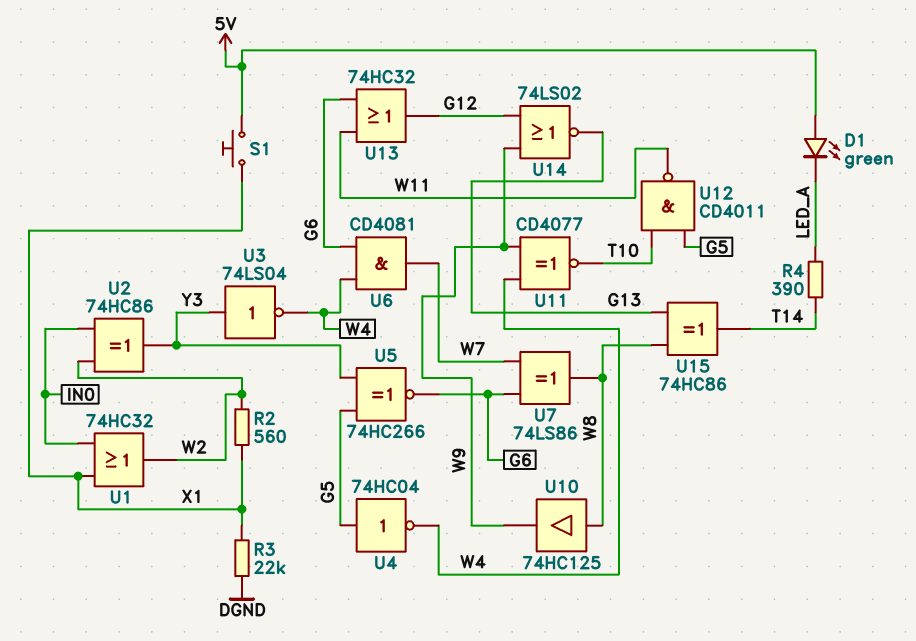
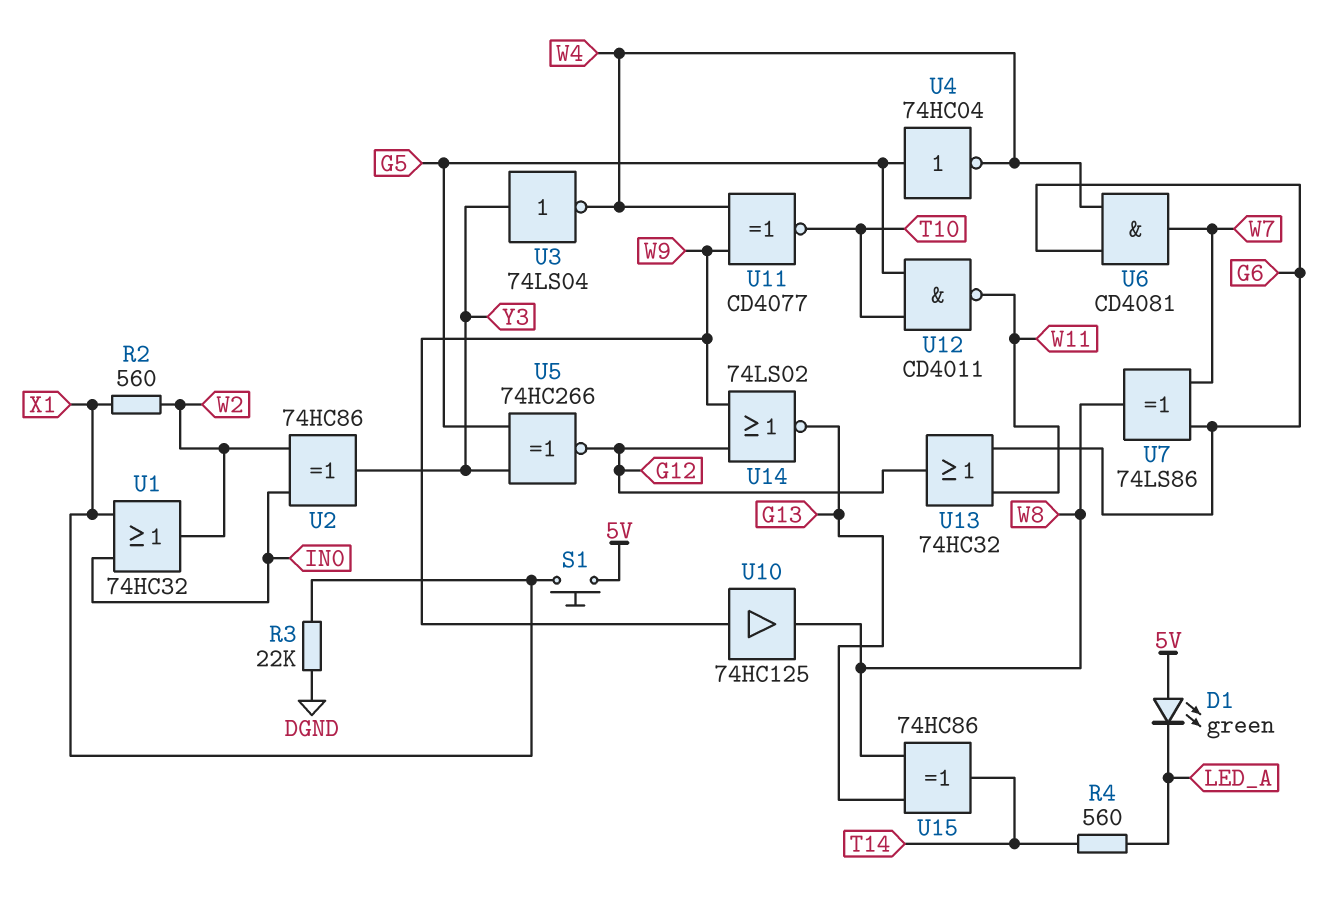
R4: 390 (LED_A, T14) -> 560 (LED_A, T14)
U5: XNOR 74HC266 (in G5, in Y3, out G6) -> XNOR 74HC266 (in G5, in Y3, out G12)
U10: buffer 74HC125 (in W8, out W9) -> buffer 74HC125 (in W9, out W8)

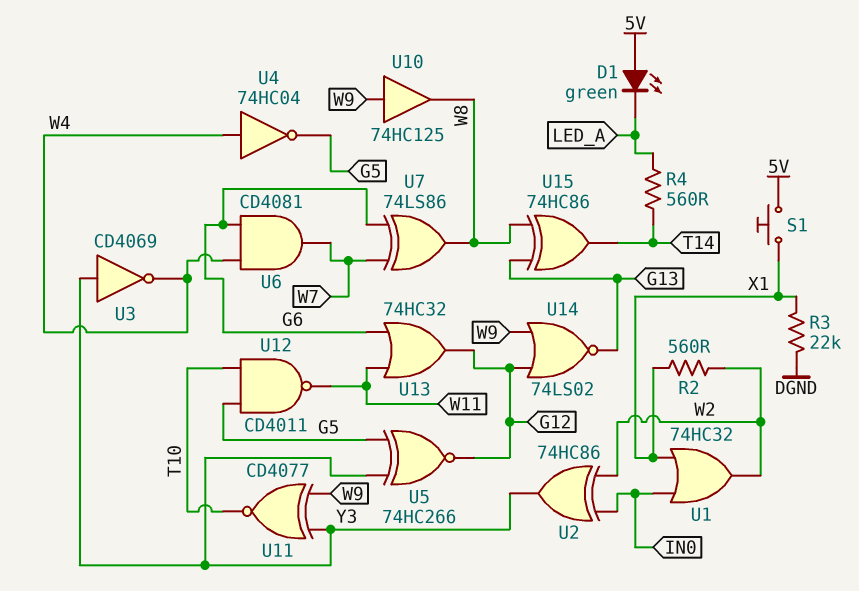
U3: NOT 74LS04 (in Y3, out W4) -> NOT CD4069 (in Y3, out W4)
U4: NOT 74HC04 (in G5, out W4) -> NOT 74HC04 (in W4, out G5)
U11: XNOR CD4077 (in W4, in W9, out T10) -> XNOR CD4077 (in W9, in Y3, out T10)

